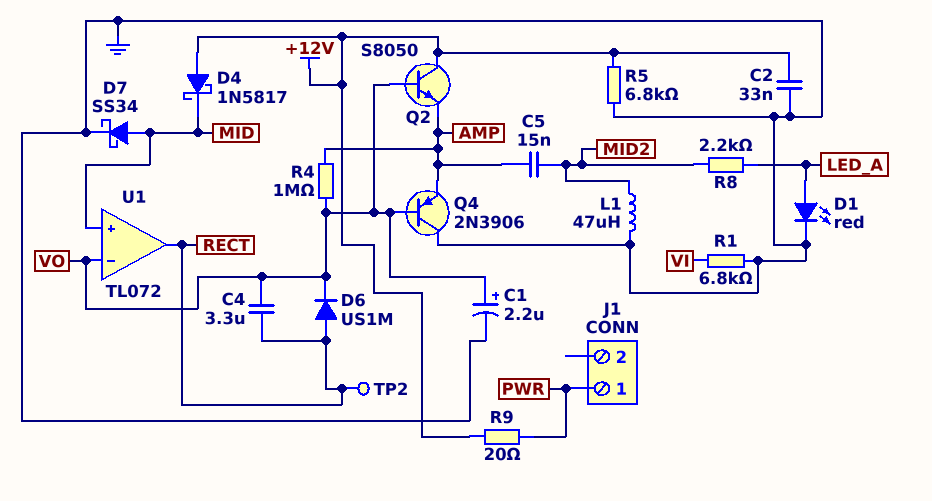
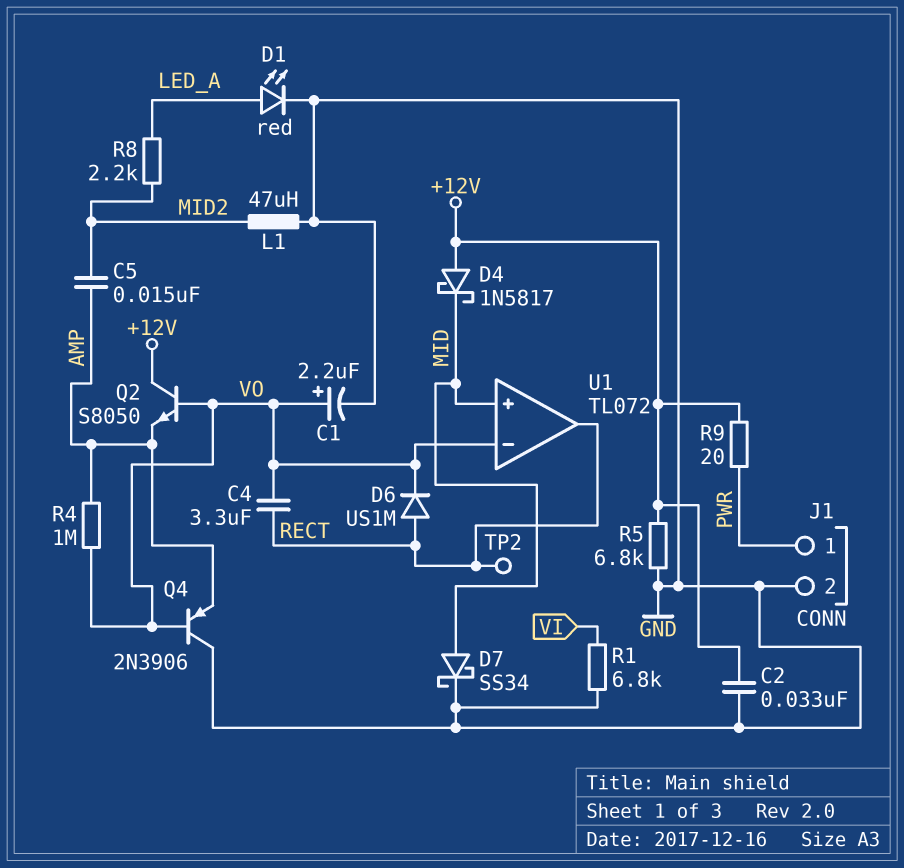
J1 pin 2: none -> GND

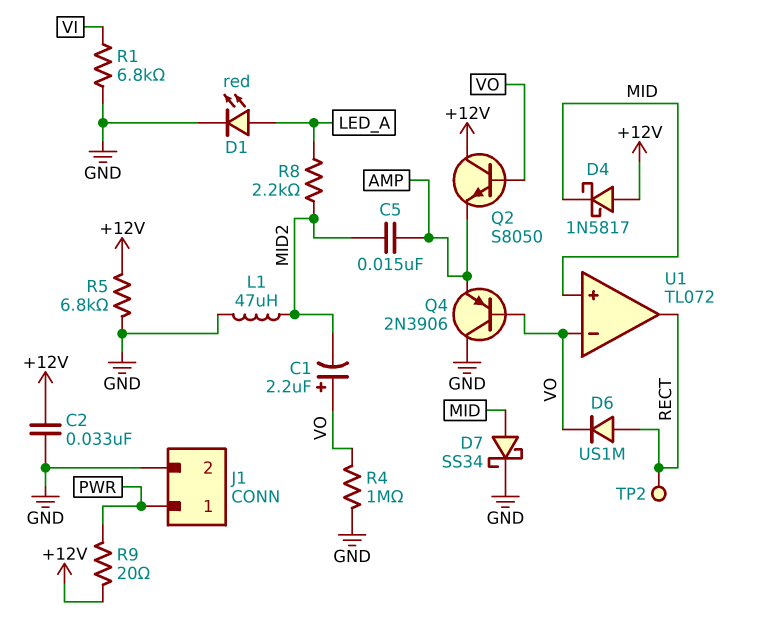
C1: 2.2uF (plus VO, minus GND) -> 2.2uF (plus VO, minus MID2)
C4: 3.3uF (RECT, VO) -> none
R4: 1M (AMP, VO) -> 1M (GND, VO)

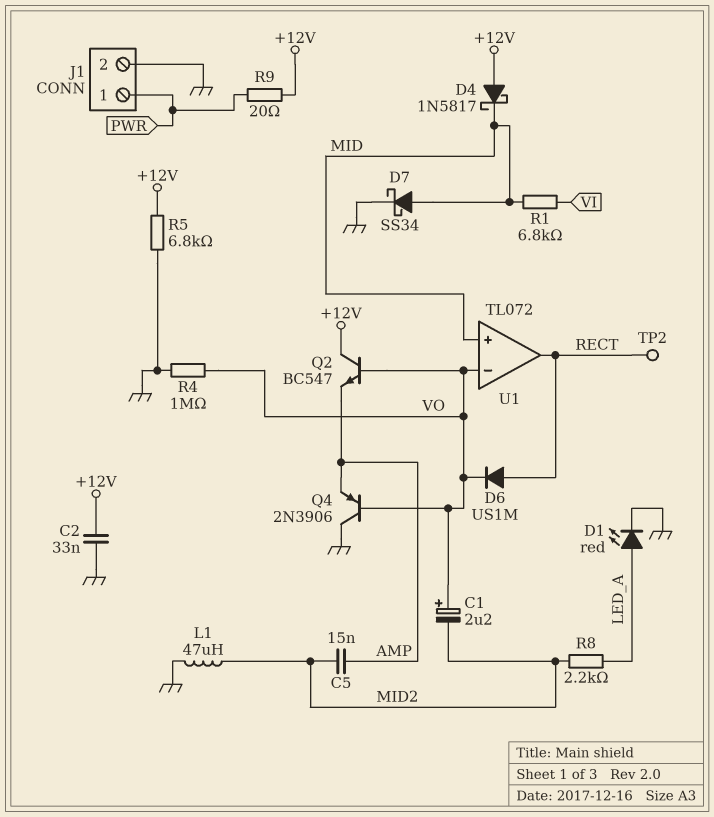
Q2: NPN S8050 (B VO, C +12V, E AMP) -> NPN BC547 (B VO, C +12V, E AMP)
R1: 6.8k (GND, VI) -> 6.8k (MID, VI)

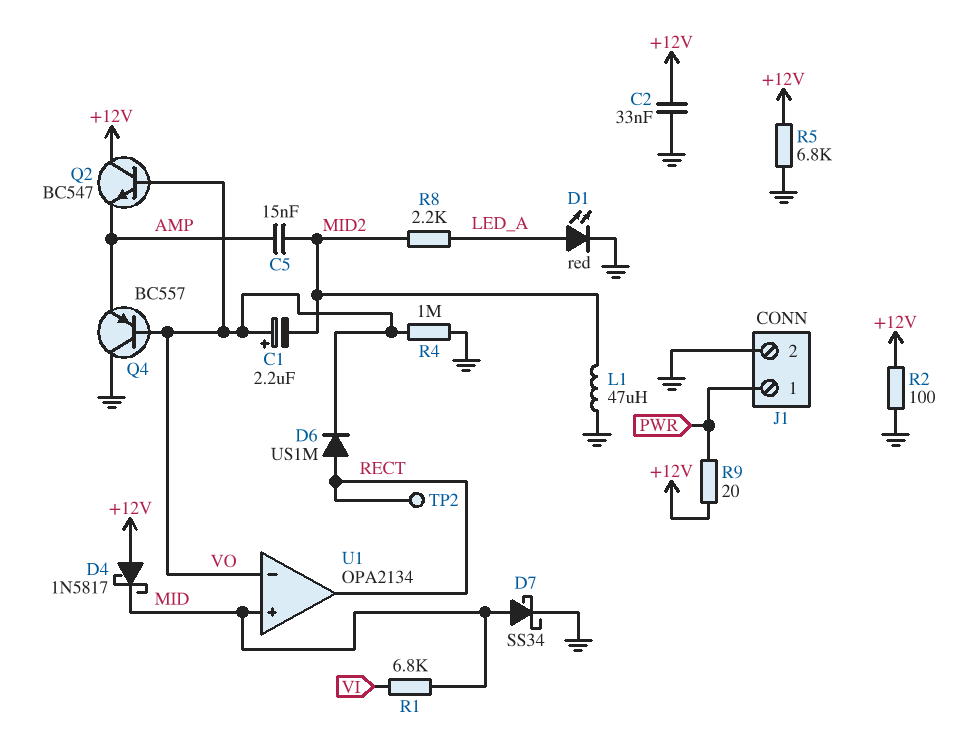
Q4: PNP 2N3906 (B VO, C GND, E AMP) -> PNP BC557 (B VO, C GND, E AMP)
R2: none -> 100 (+12V, GND)
U1: TL072 -> OPA2134

